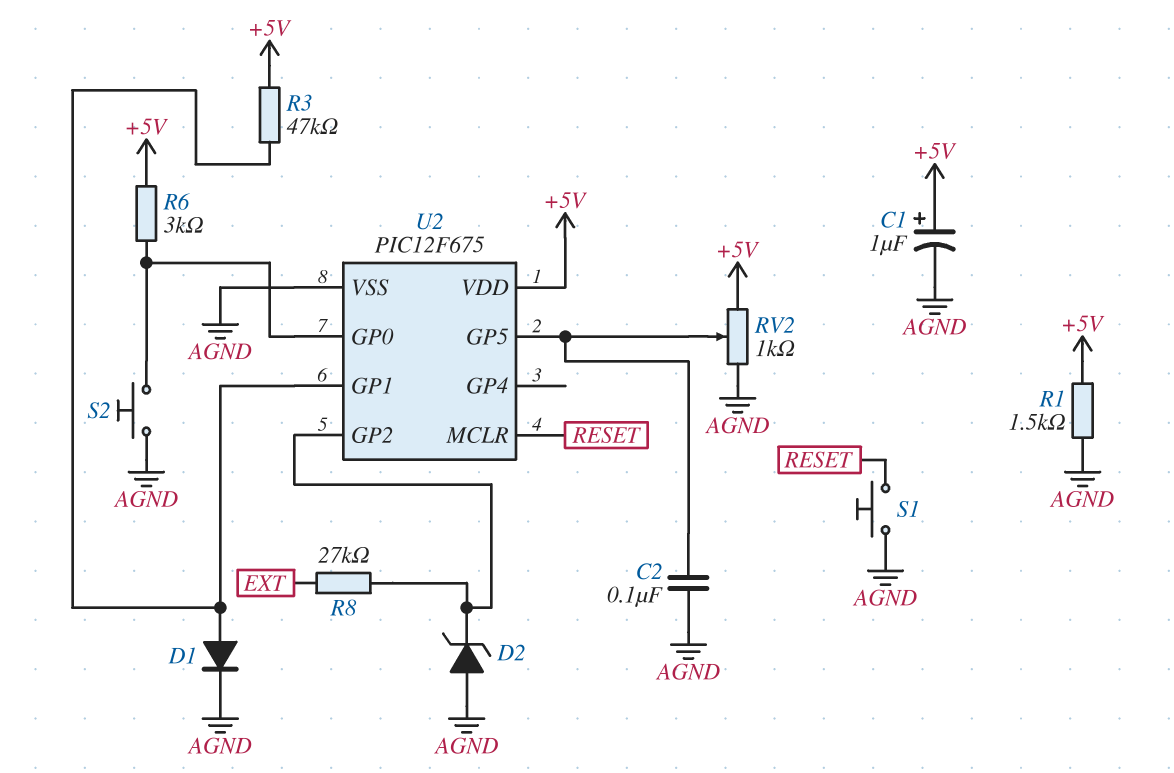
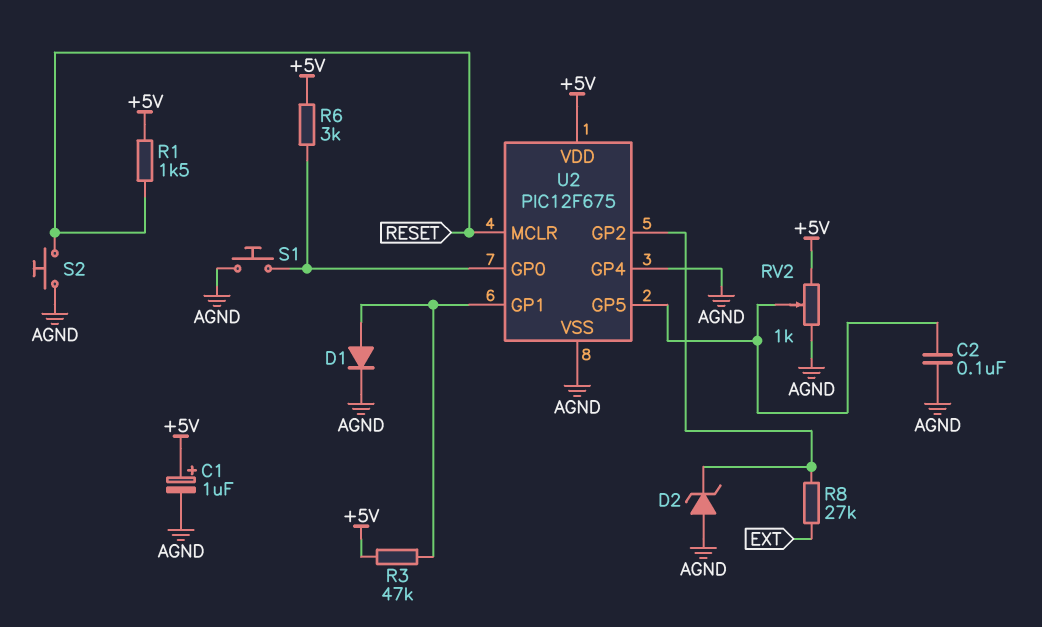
R1: 1.5k (+5V, AGND) -> 1.5k (+5V, RESET)
S1: button (AGND, RESET) -> button (AGND, U2/GP0)
S2: button (AGND, U2/GP0) -> button (AGND, RESET)
U2 pin GP4: none -> AGND

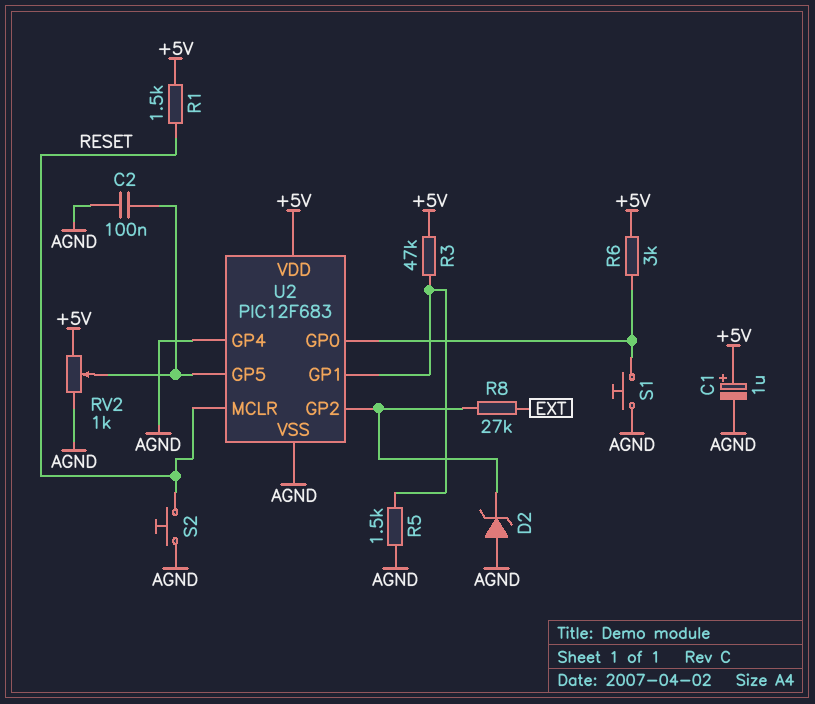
D1: diode (A U2/GP1, K AGND) -> none
R5: none -> 1.5k (AGND, U2/GP1)
U2: PIC12F675 -> PIC12F683

